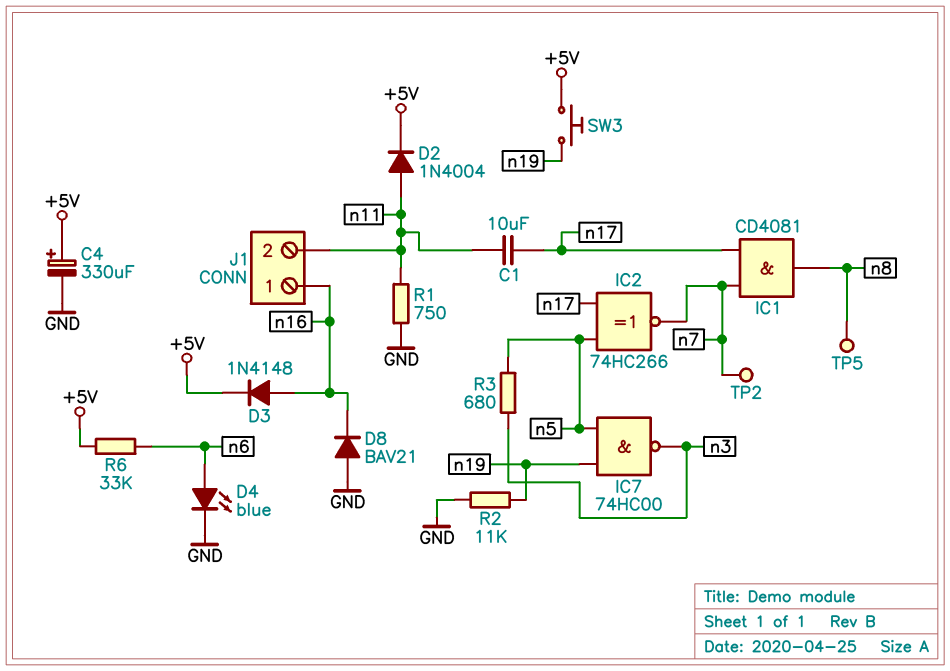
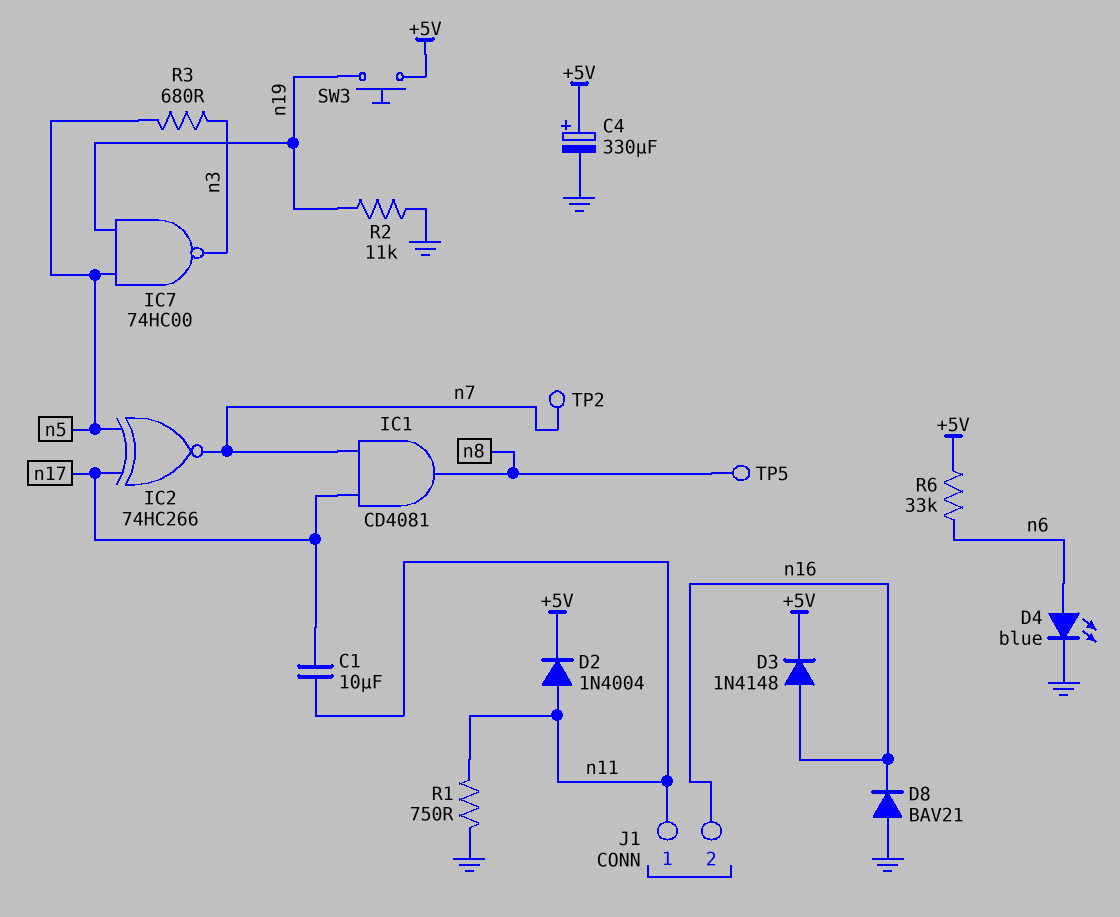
J1 pin 1: n16 -> n11
J1 pin 2: n11 -> n16

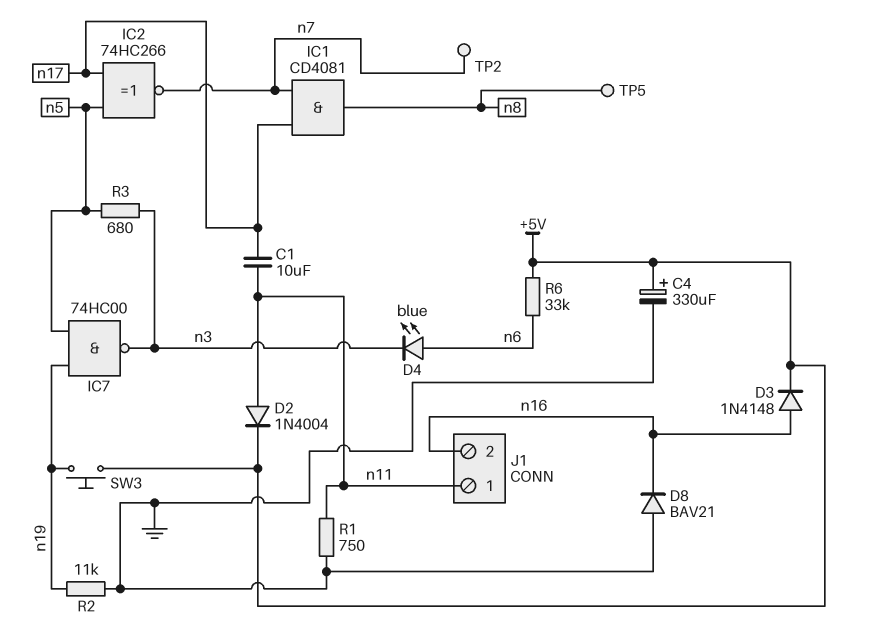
D4: LED blue (A n6, K GND) -> LED blue (A n6, K n3)

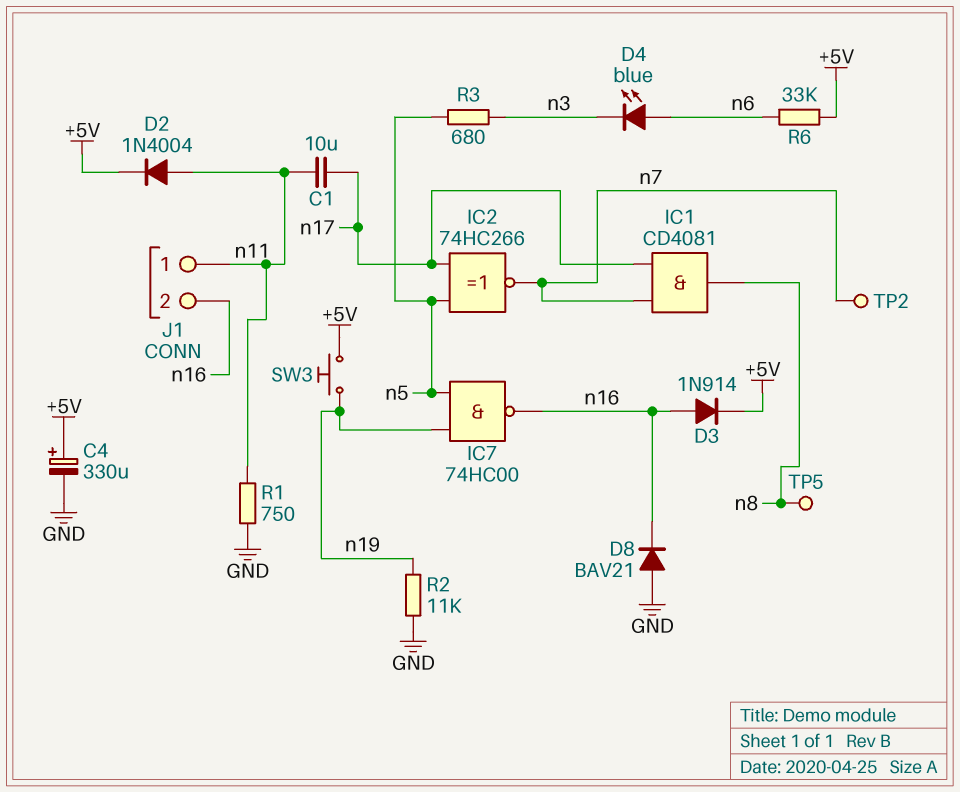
D3: diode 1N4148 (A n16, K +5V) -> diode 1N914 (A n16, K +5V)
IC7: NAND 74HC00 (in n5, in n19, out n3) -> NAND 74HC00 (in n5, in n19, out n16)

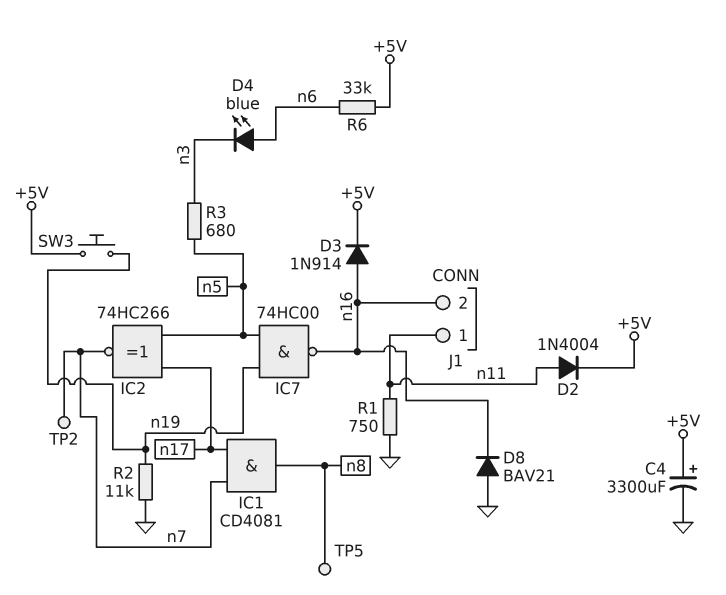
C1: 10uF (n11, n17) -> none
C4: 330uF (plus +5V, minus GND) -> 3300uF (plus +5V, minus GND)

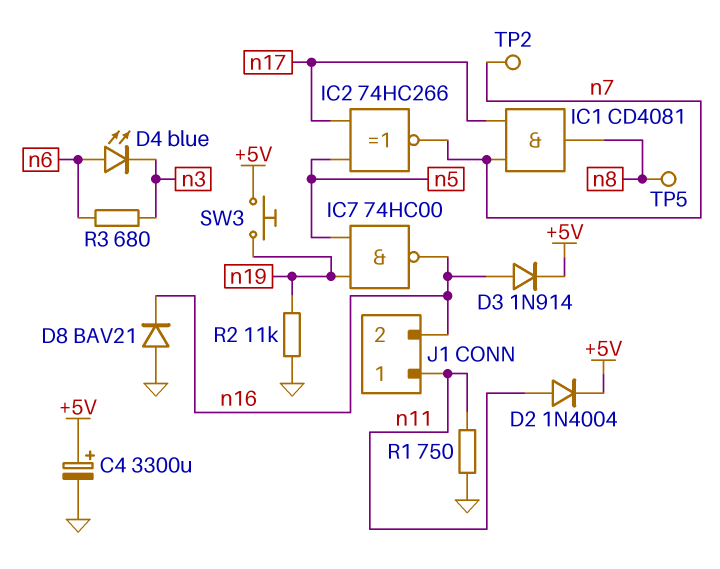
R3: 680 (n3, n5) -> 680 (n3, n6)
R6: 33k (+5V, n6) -> none

